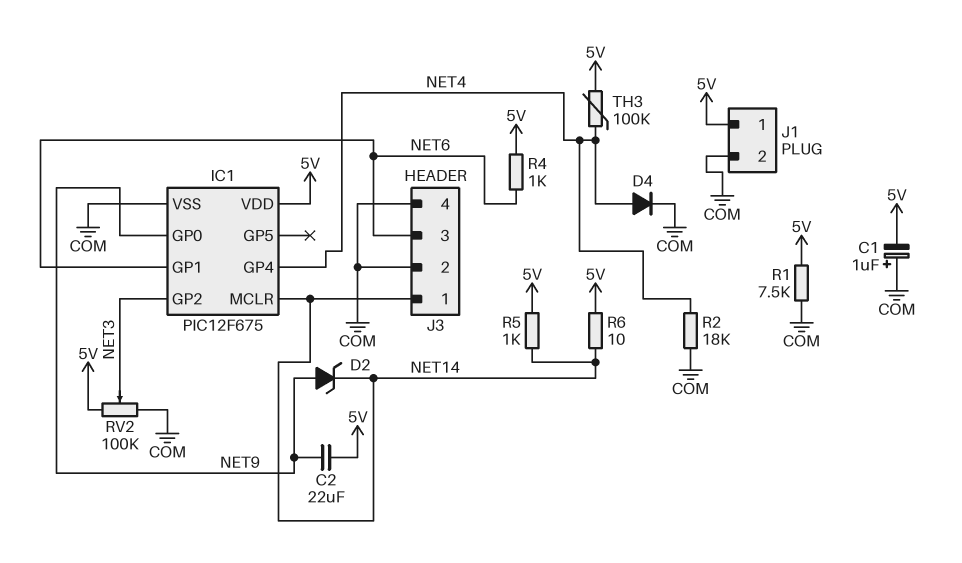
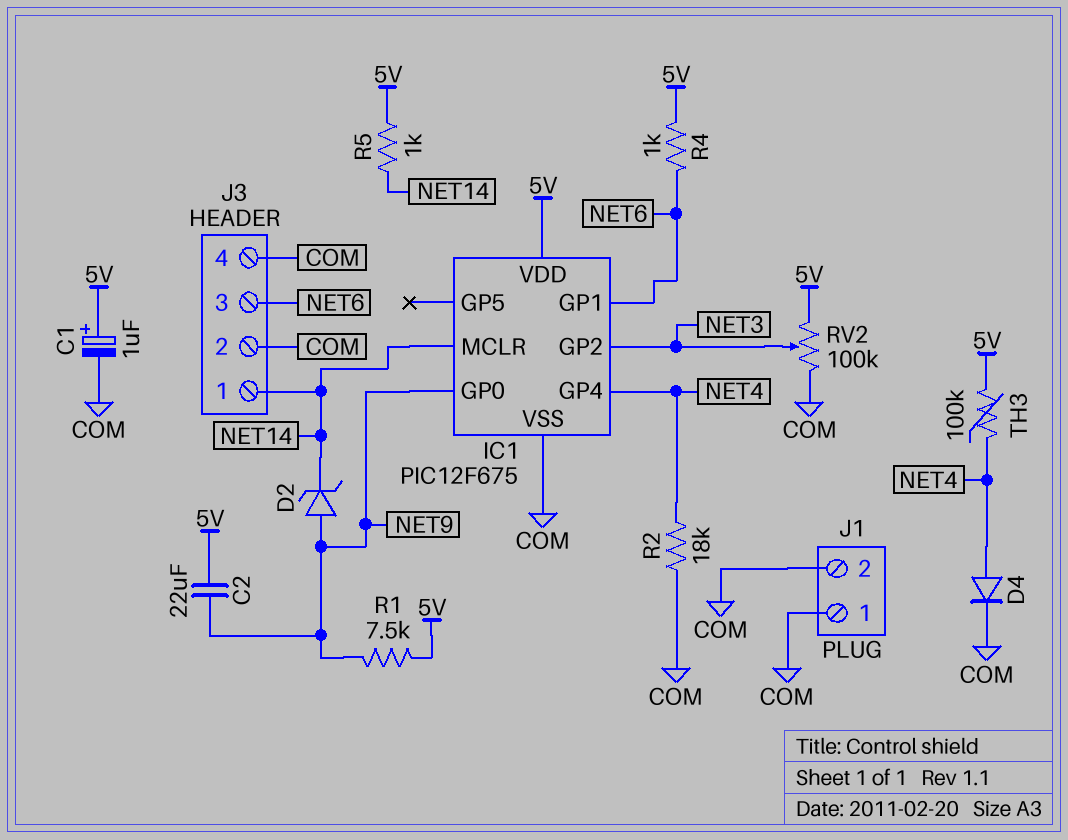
C1: 1uF (plus COM, minus 5V) -> 1uF (plus 5V, minus COM)
J1 pin 1: 5V -> COM
R1: 7.5k (5V, COM) -> 7.5k (5V, NET9)
R6: 10 (5V, NET14) -> none

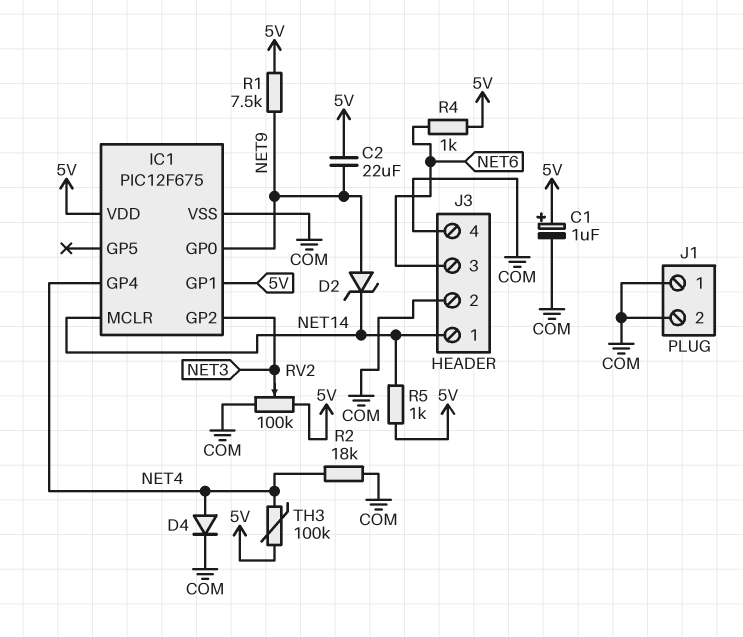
IC1 pin GP1: NET6 -> 5V

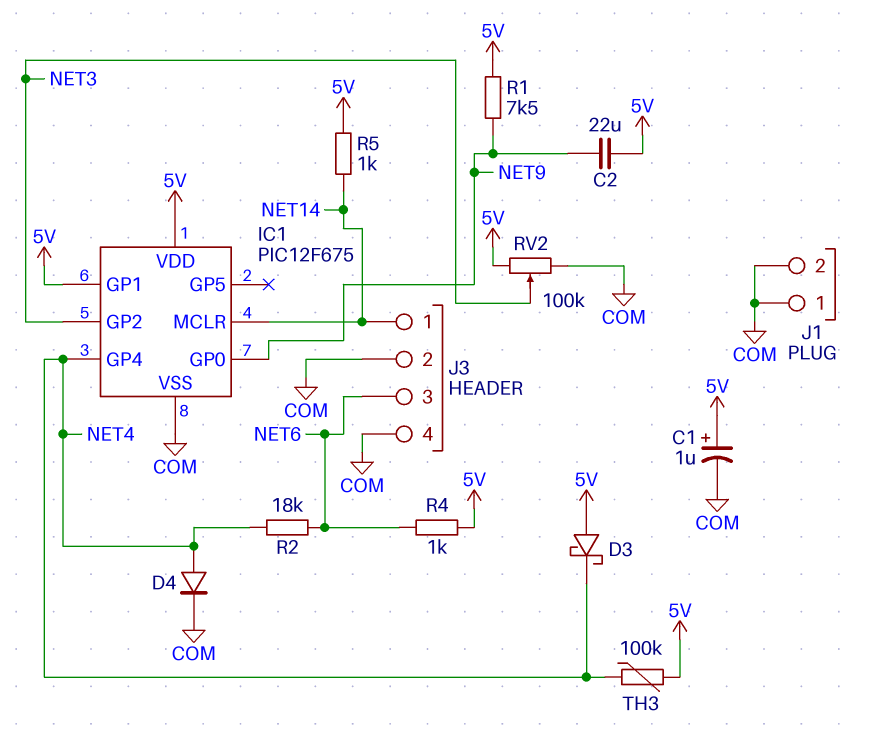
D2: zener (A NET9, K NET14) -> none
D3: none -> schottky (A 5V, K NET4)
R2: 18k (COM, NET4) -> 18k (NET4, NET6)

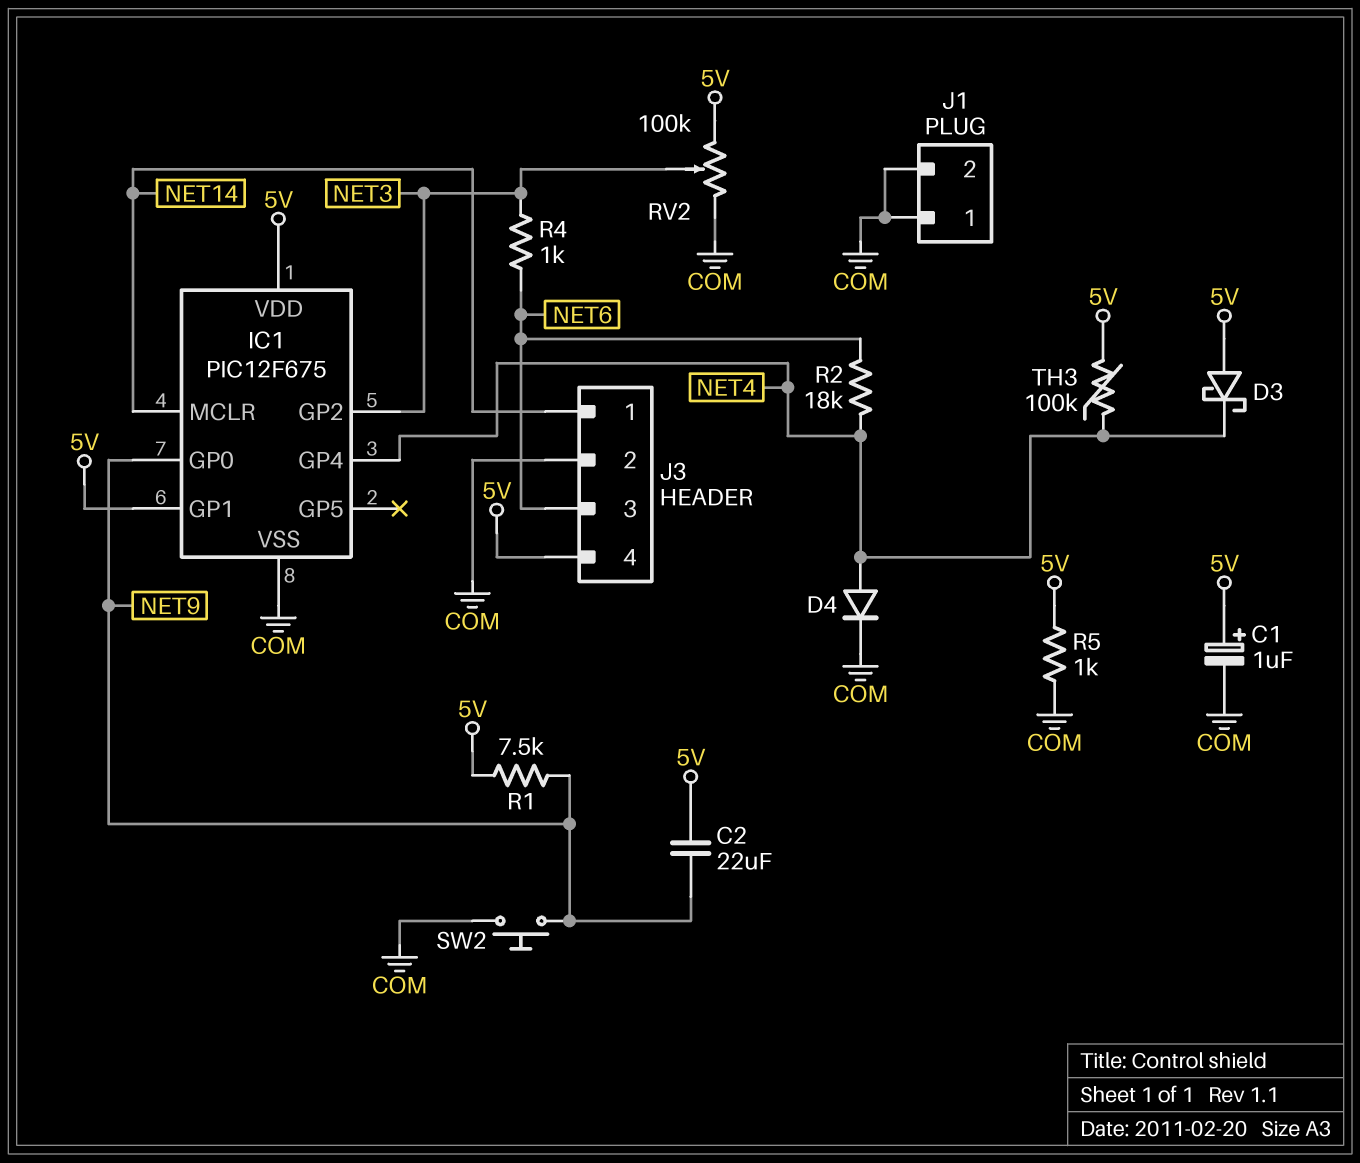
J3 pin 4: COM -> 5V
R4: 1k (5V, NET6) -> 1k (NET3, NET6)
R5: 1k (5V, NET14) -> 1k (5V, COM)
SW2: none -> button (COM, NET9)

